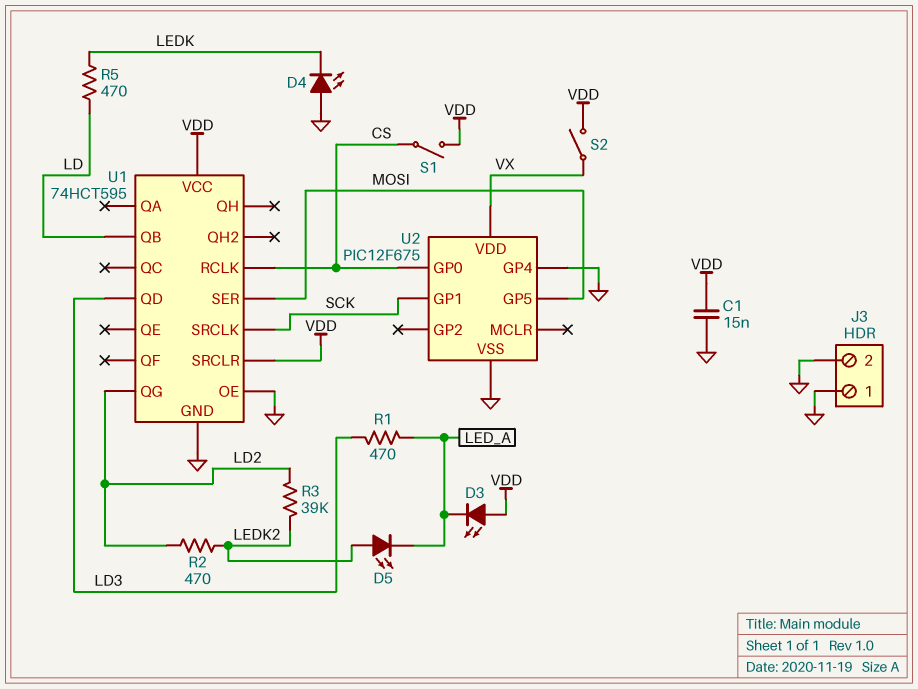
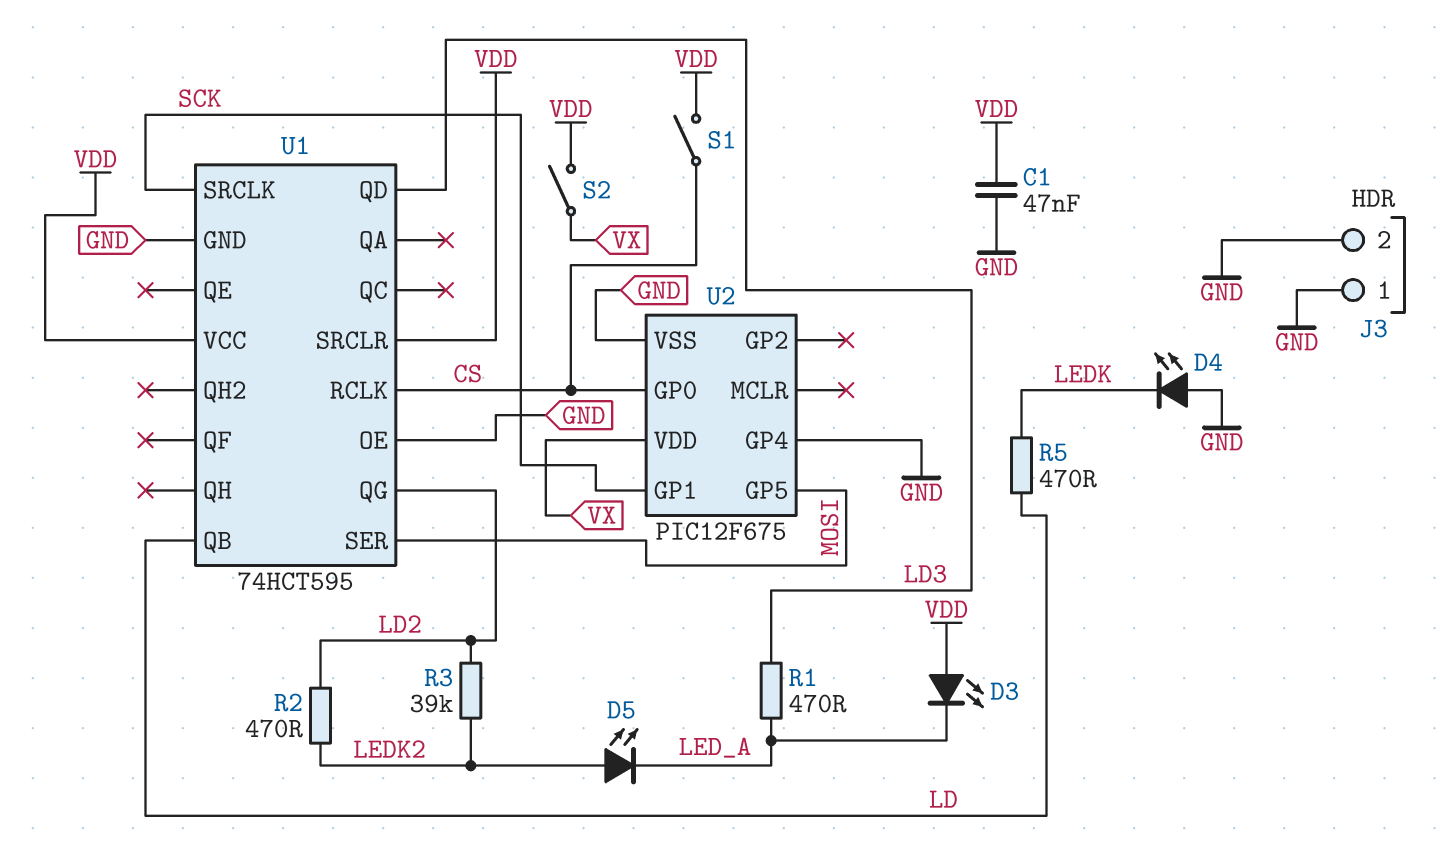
C1: 15nF (GND, VDD) -> 47nF (GND, VDD)

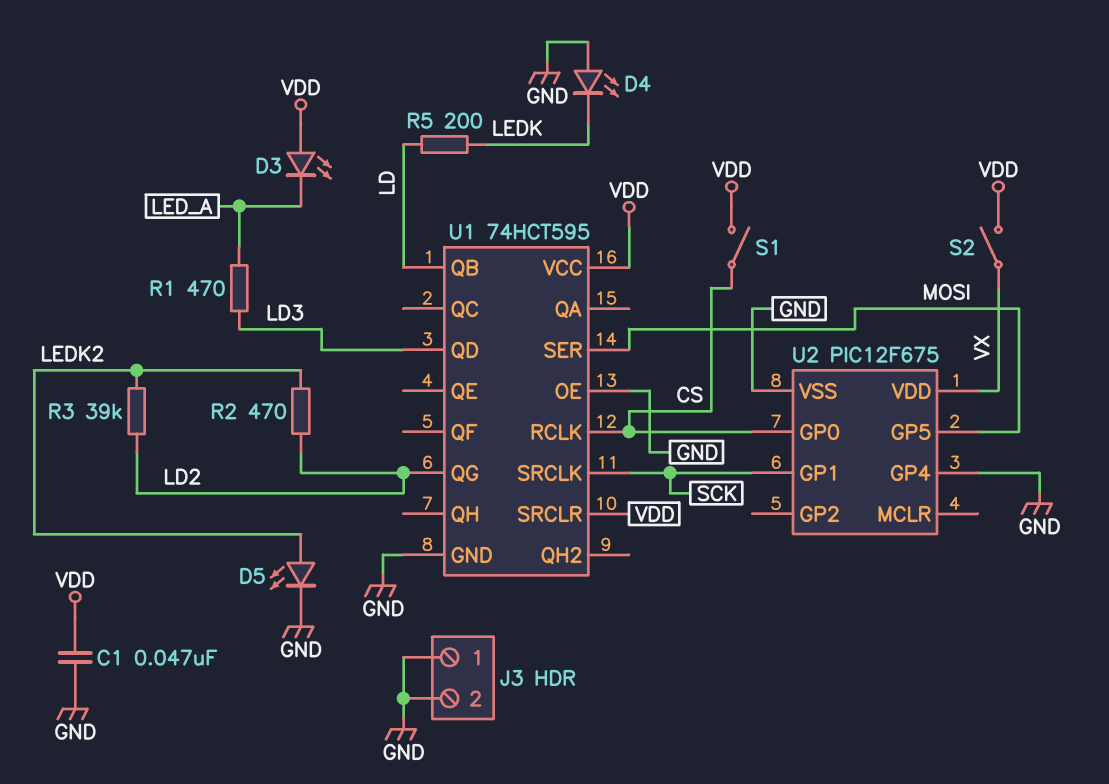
D5: LED (A LEDK2, K LED_A) -> LED (A LEDK2, K GND)
R5: 470 (LD, LEDK) -> 200 (LD, LEDK)

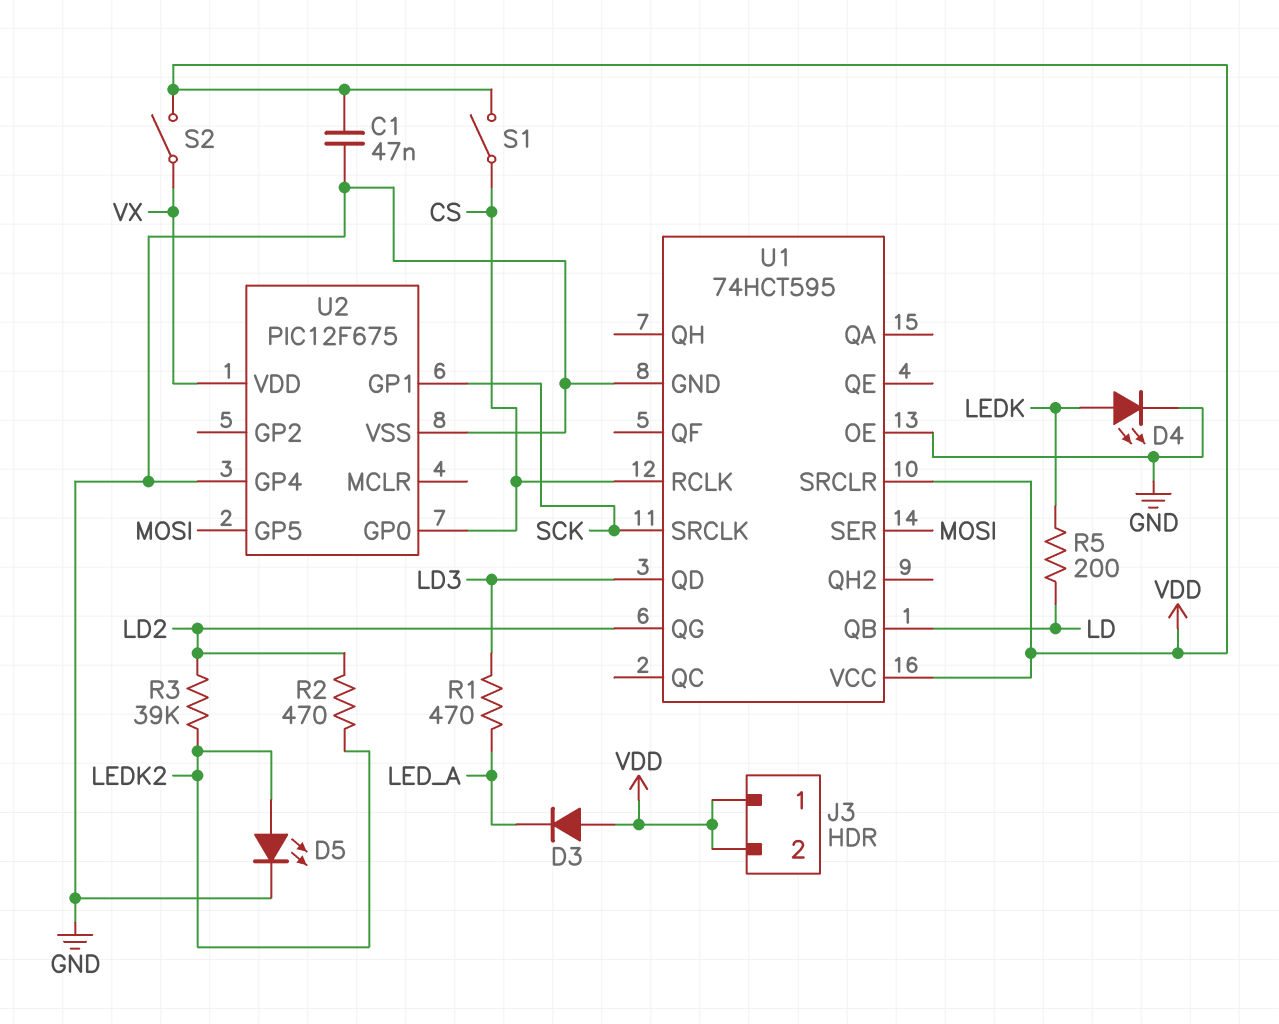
D3: LED (A VDD, K LED_A) -> diode (A VDD, K LED_A)
D4: LED (A GND, K LEDK) -> LED (A LEDK, K GND)
J3 pin 1: GND -> VDD
J3 pin 2: GND -> VDD

